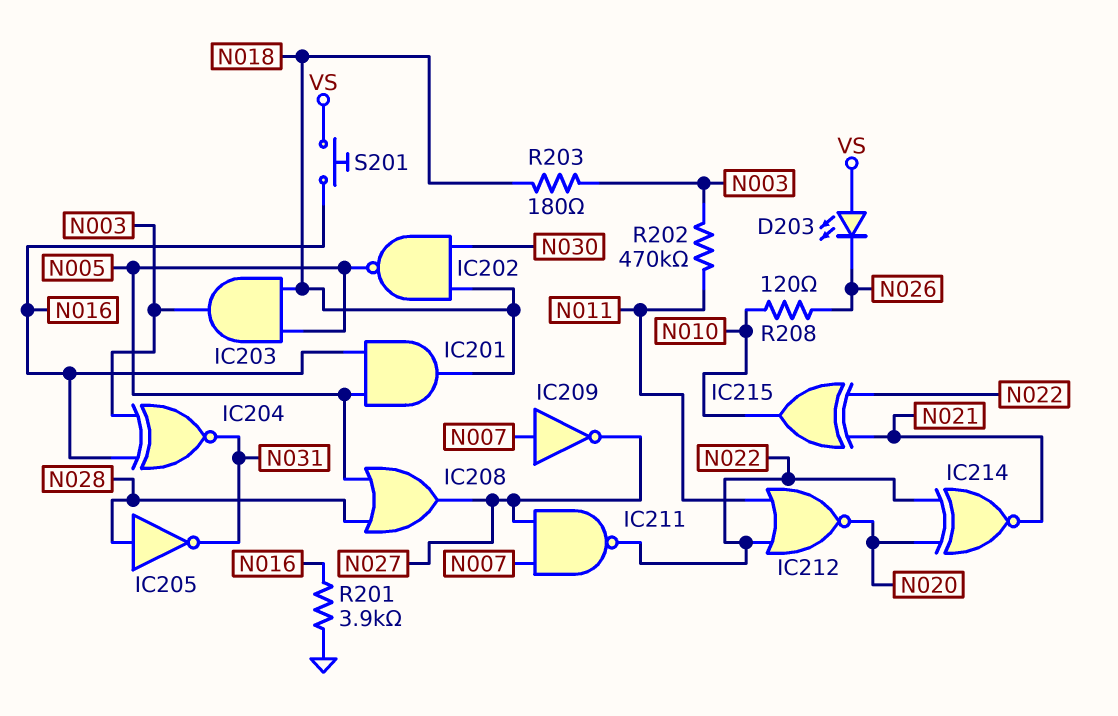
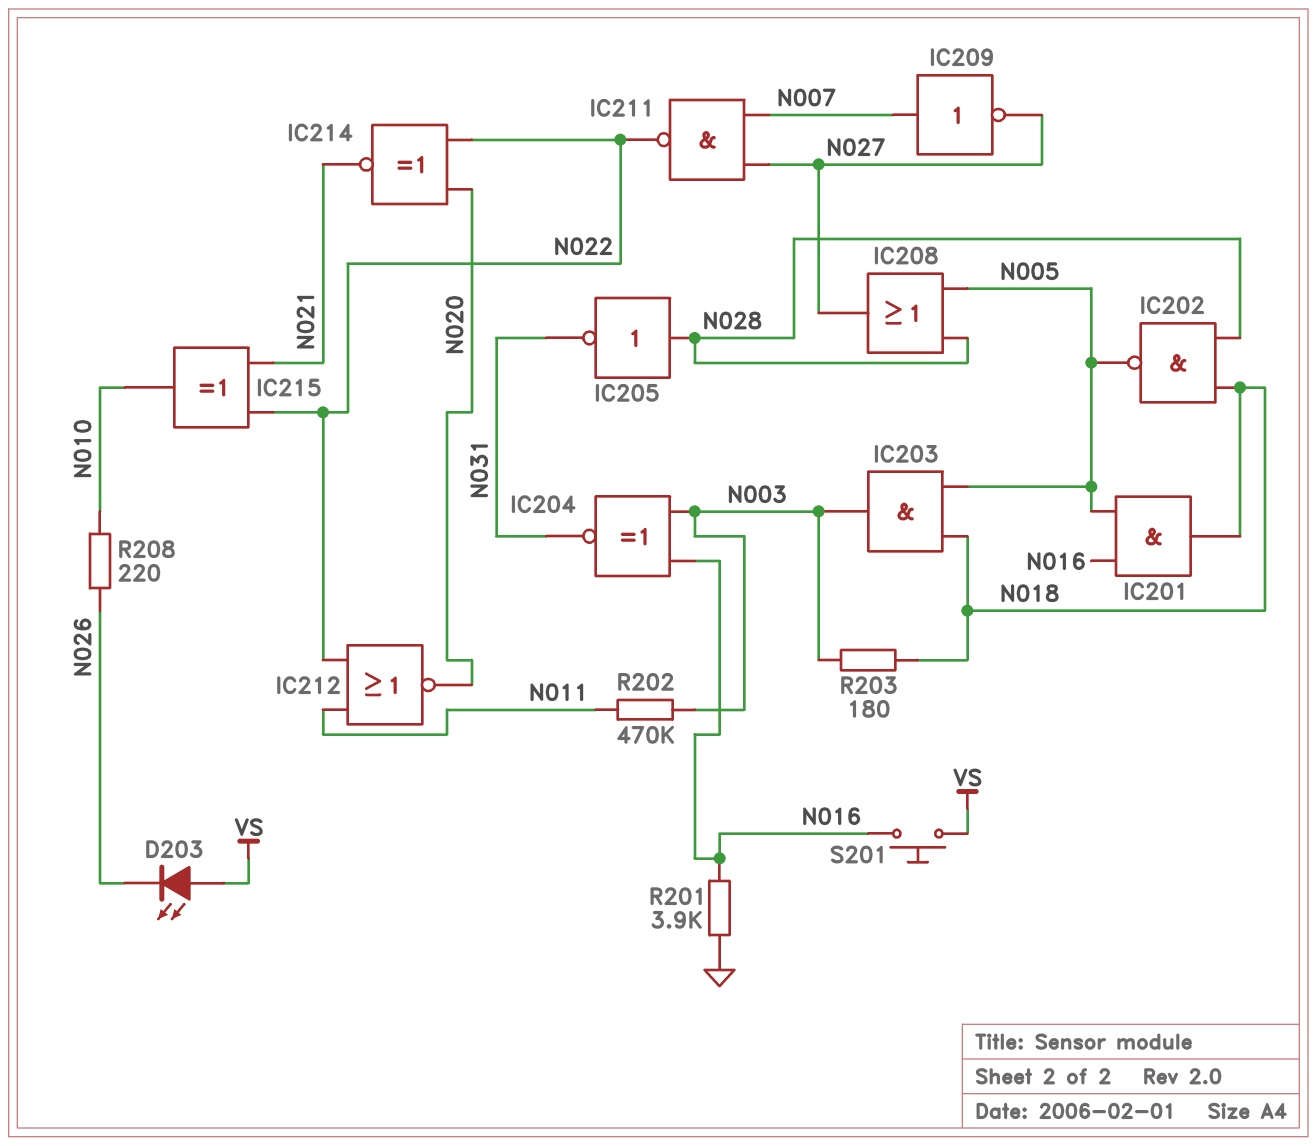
IC202: NAND (in N018, in N030, out N005) -> NAND (in N018, in N028, out N005)
R208: 120 (N010, N026) -> 220 (N010, N026)

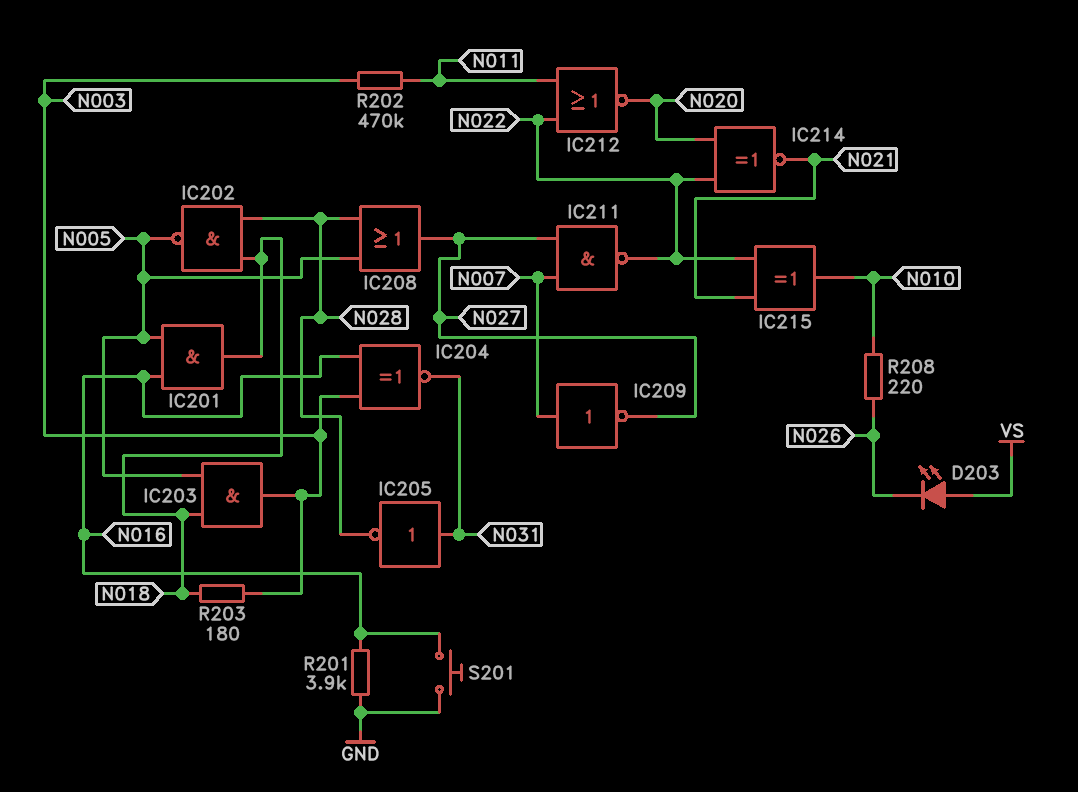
IC205: NOT (in N028, out N031) -> NOT (in N031, out N028)
S201: button (N016, VS) -> button (GND, N016)

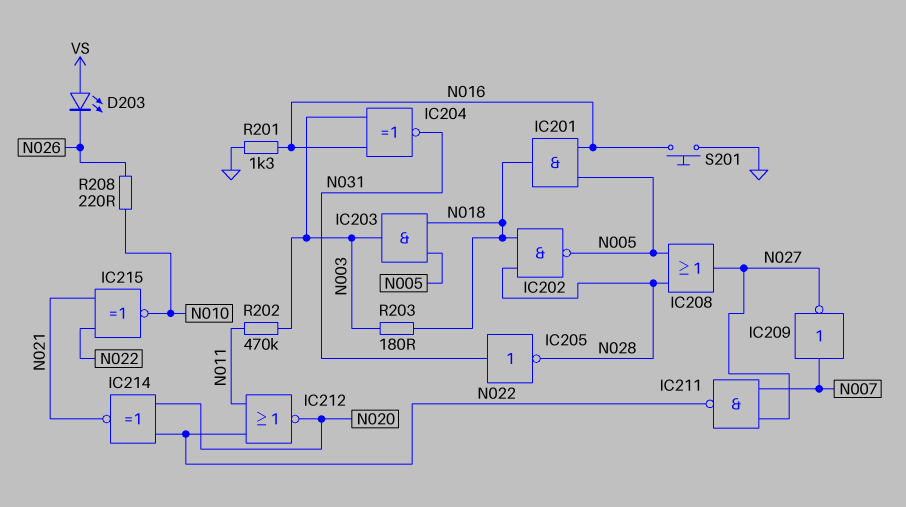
IC215: XOR (in N021, in N022, out N010) -> XNOR (in N021, in N022, out N010)
R201: 3.9k (GND, N016) -> 1.3k (GND, N016)

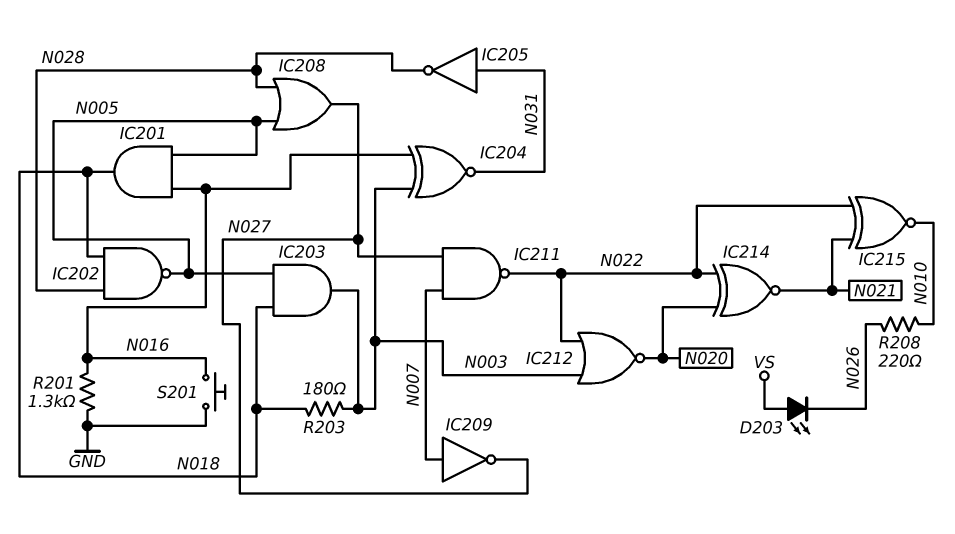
IC212: NOR (in N011, in N022, out N020) -> NOR (in N003, in N022, out N020)
R202: 470k (N003, N011) -> none

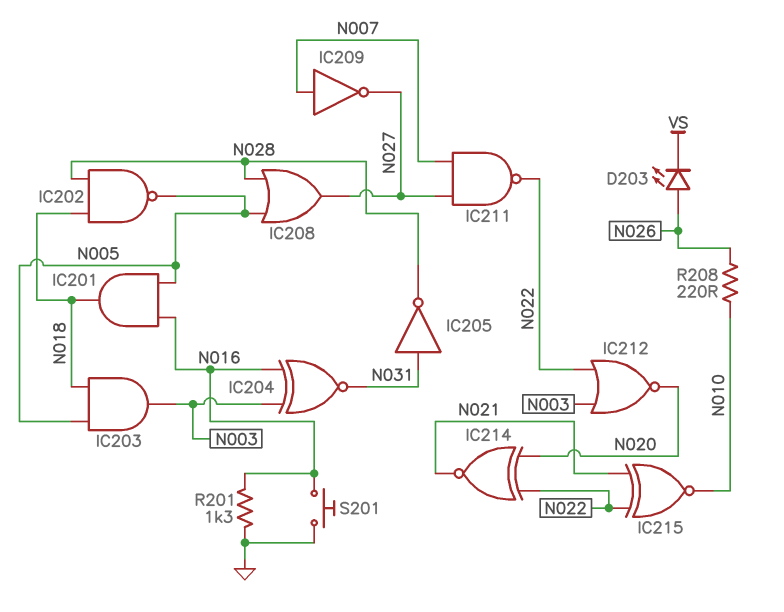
D203: LED (A VS, K N026) -> LED (A N026, K VS)
R203: 180 (N003, N018) -> none

